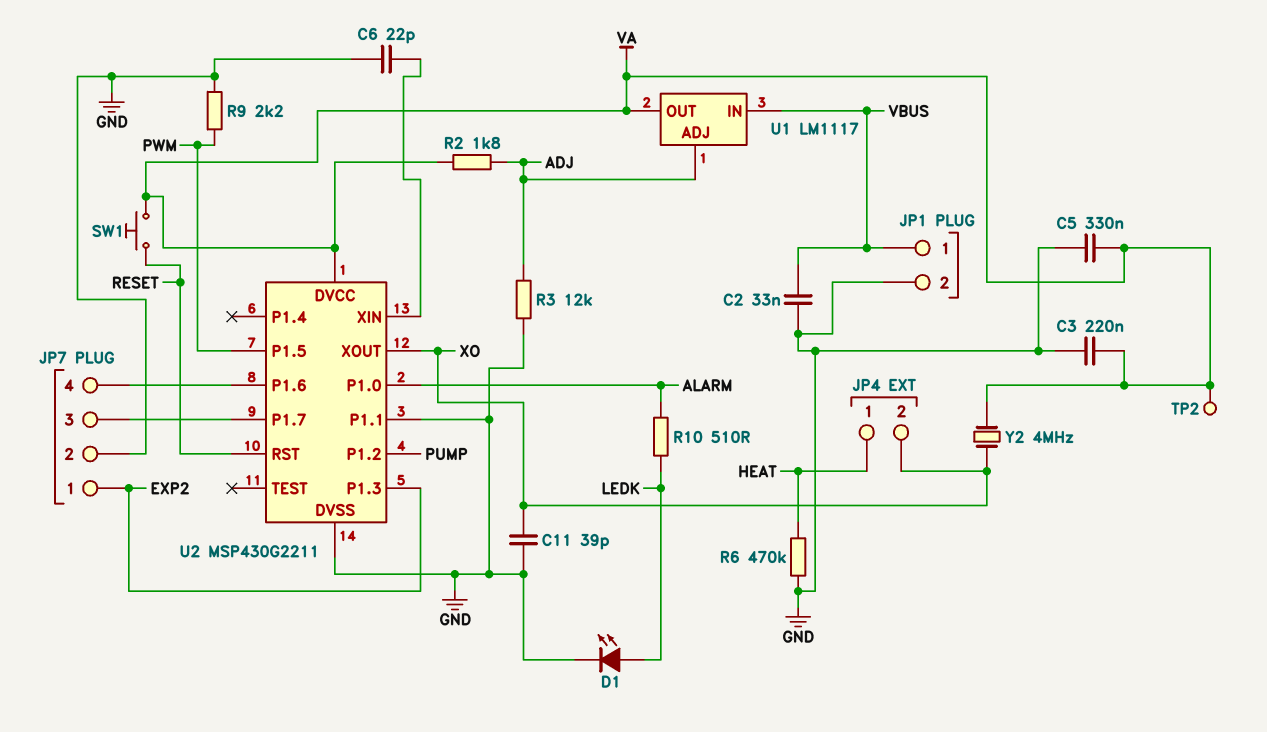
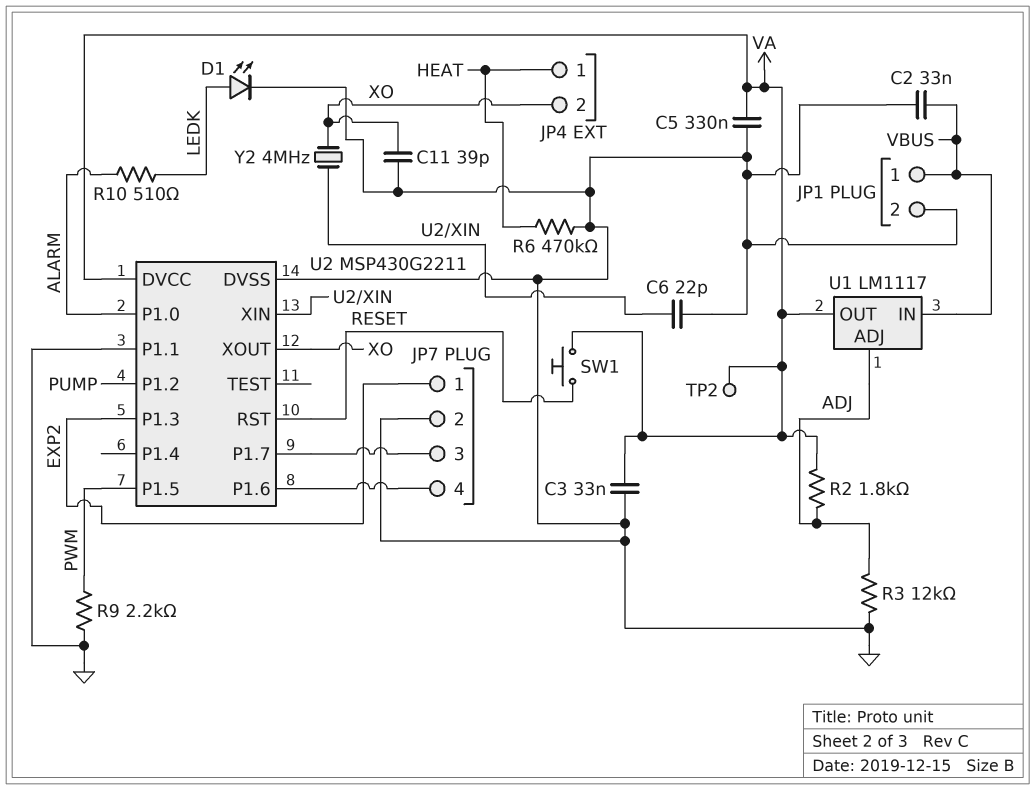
C3: 220nF (GND, VA) -> 33nF (GND, VA)
Y2: 4MHz (VA, XO) -> 4MHz (U2/XIN, XO)

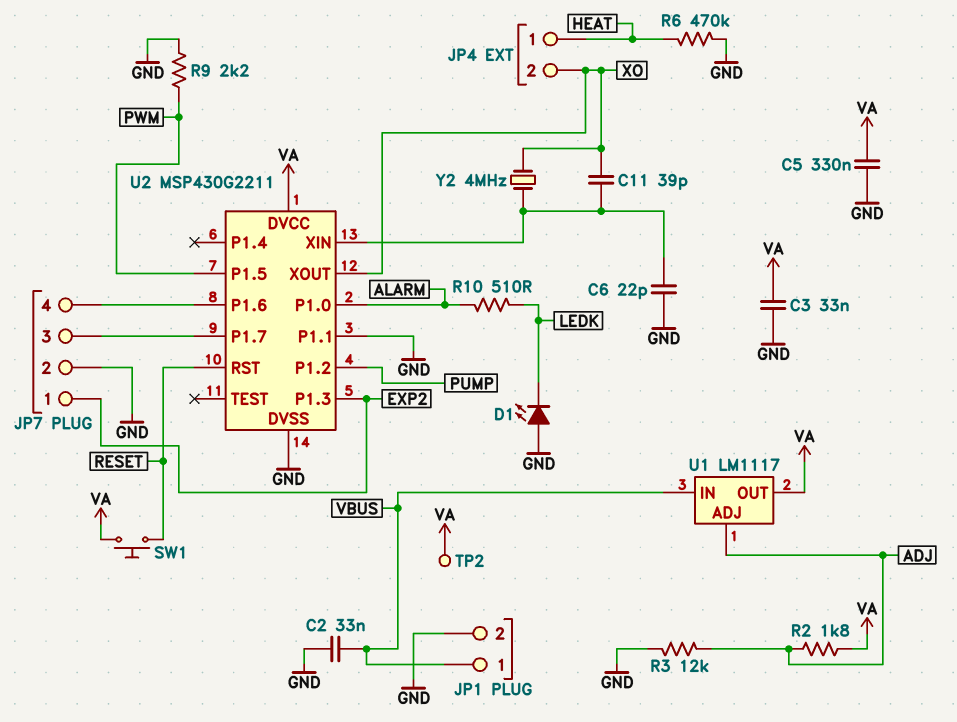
C11: 39pF (GND, XO) -> 39pF (U2/XIN, XO)
D1: LED (A LEDK, K GND) -> LED (A GND, K LEDK)

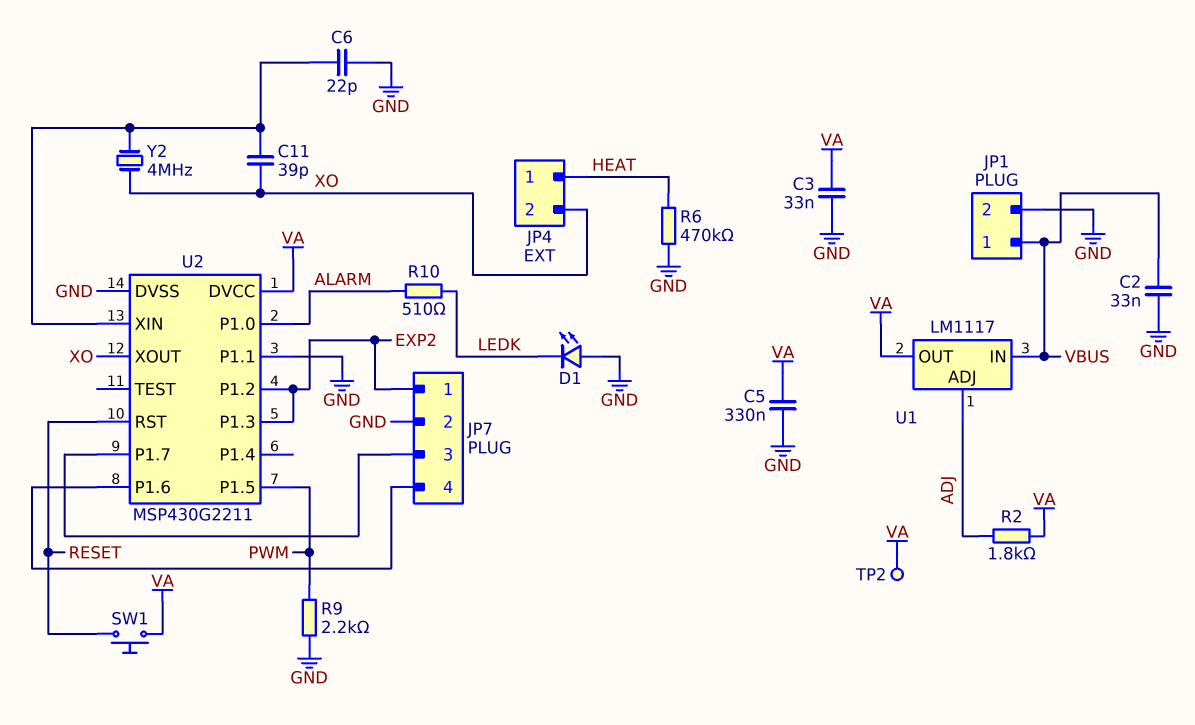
R3: 12k (ADJ, GND) -> none
U2 pin P1.2: PUMP -> EXP2

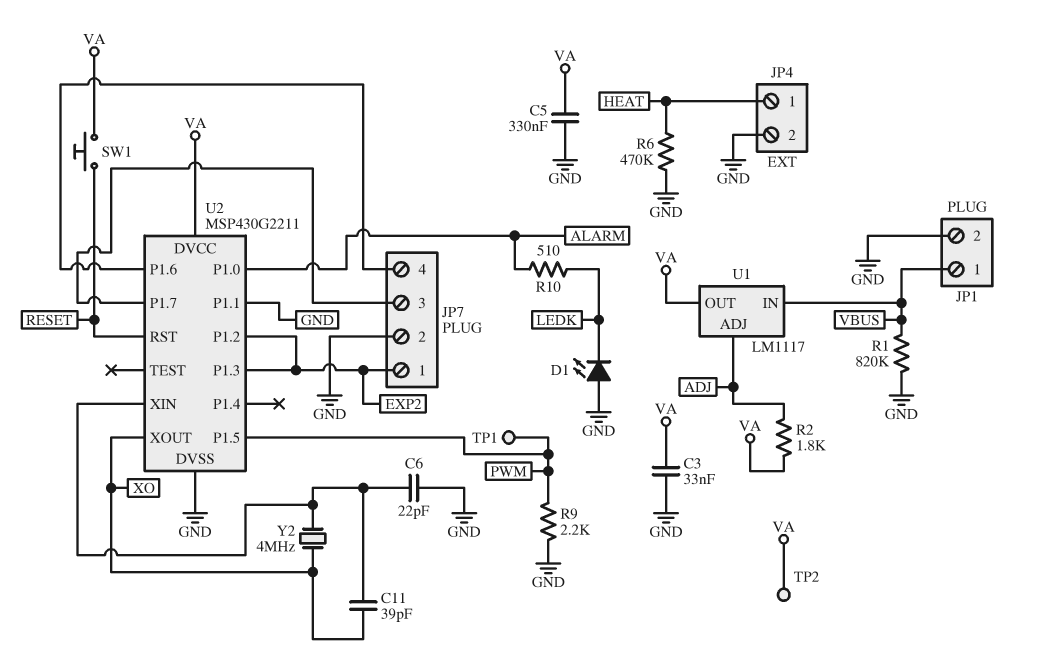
C2: 33nF (GND, VBUS) -> none
JP4 pin 2: XO -> GND
R1: none -> 820k (GND, VBUS)
TP1: none -> test point (PWM)

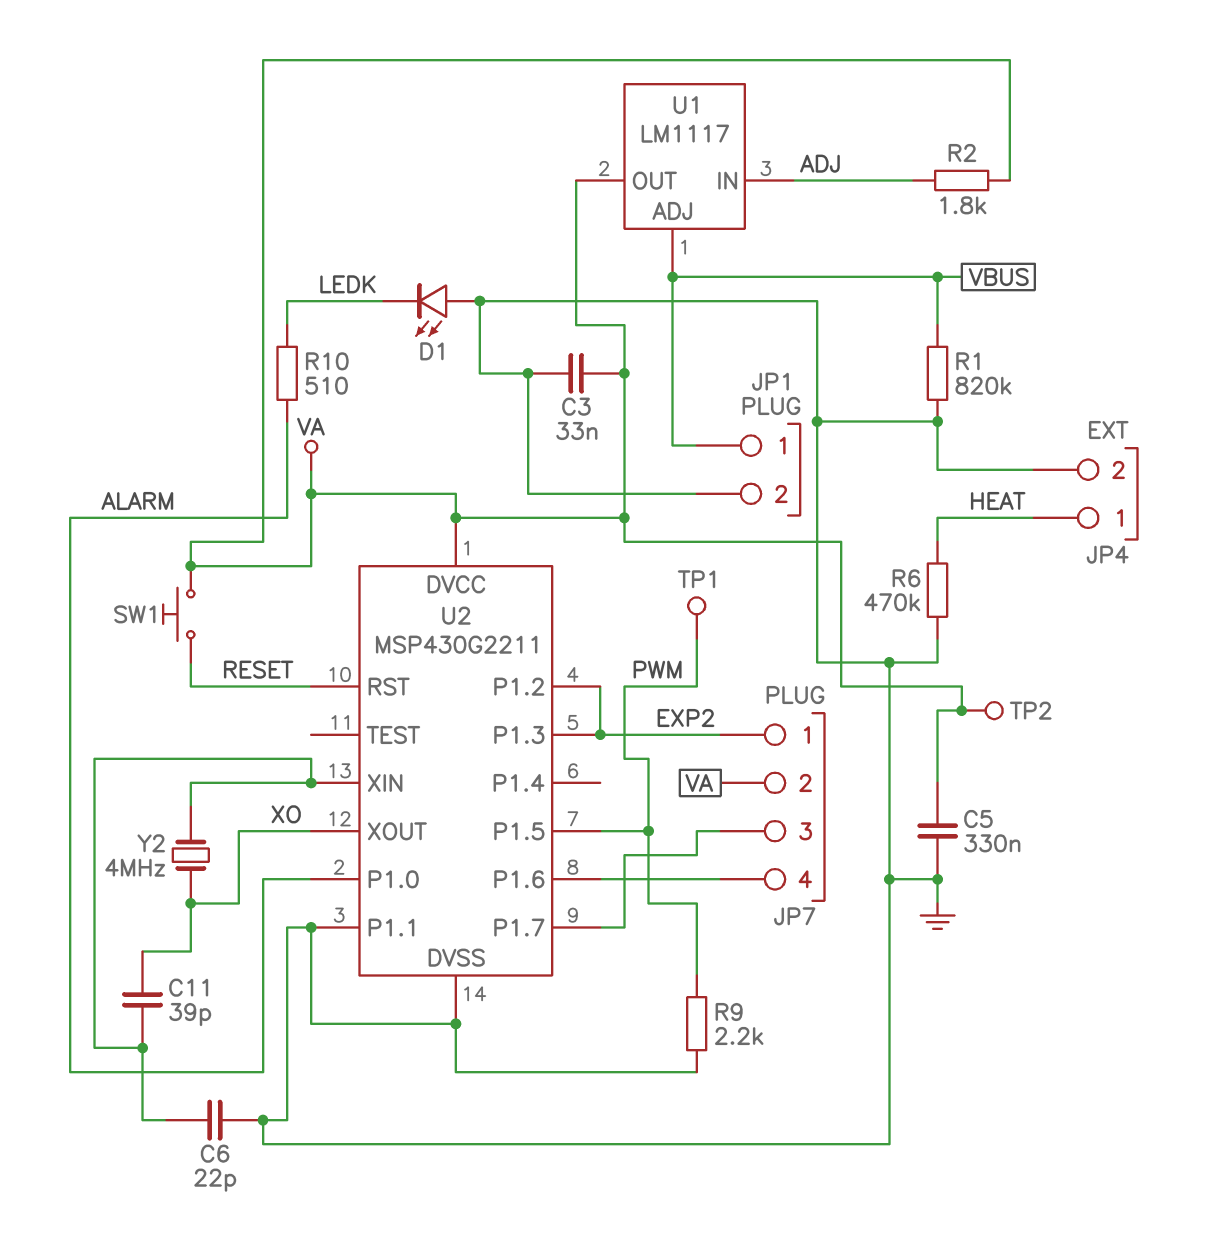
JP7 pin 2: GND -> VA
U1 pin ADJ: ADJ -> VBUS
U1 pin IN: VBUS -> ADJ

